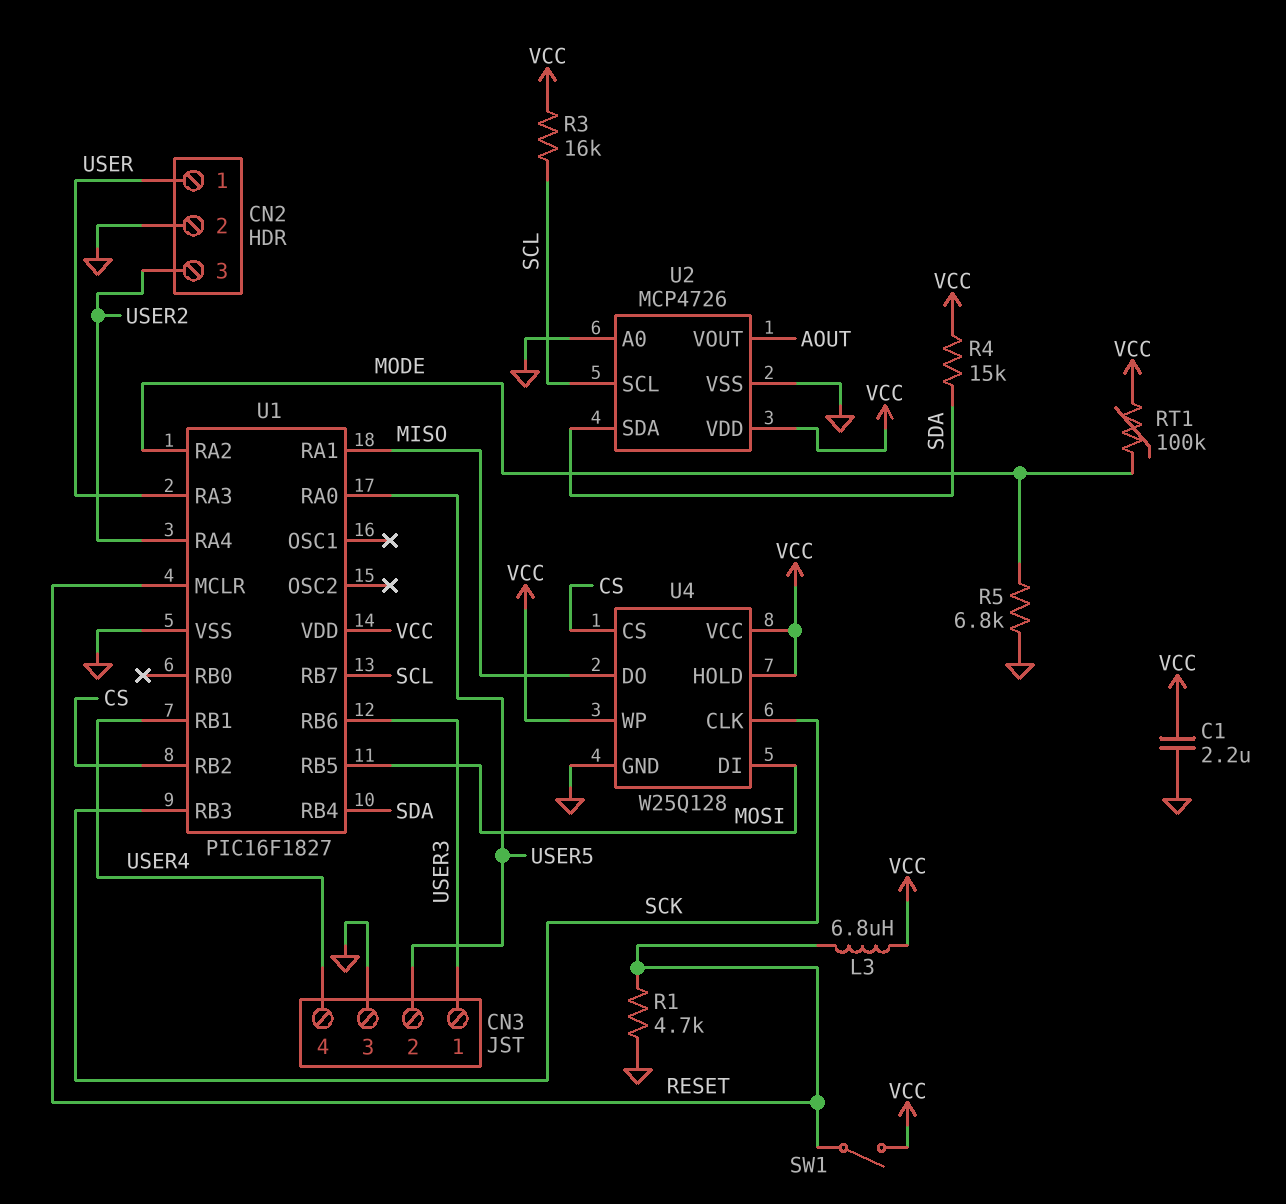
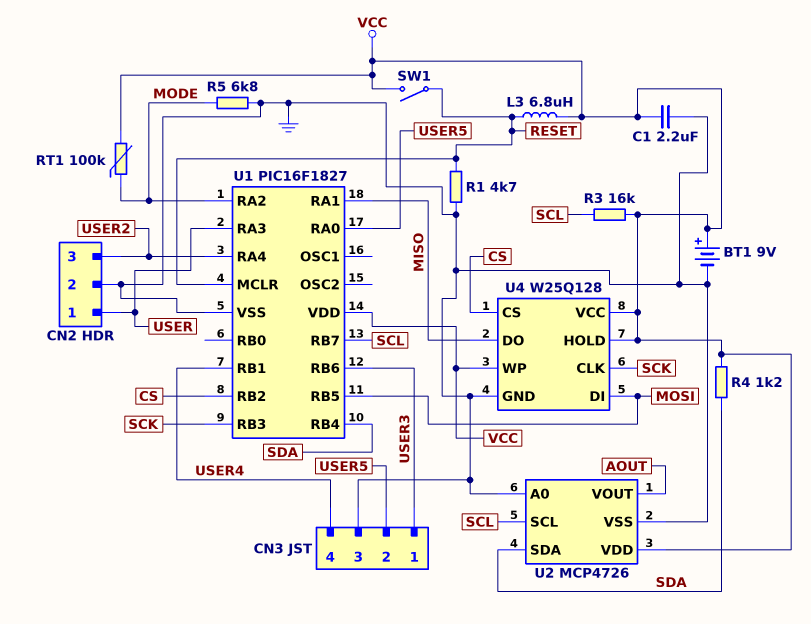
BT1: none -> 9V (plus VCC, minus GND)
R4: 15k (SDA, VCC) -> 1.2k (SDA, VCC)

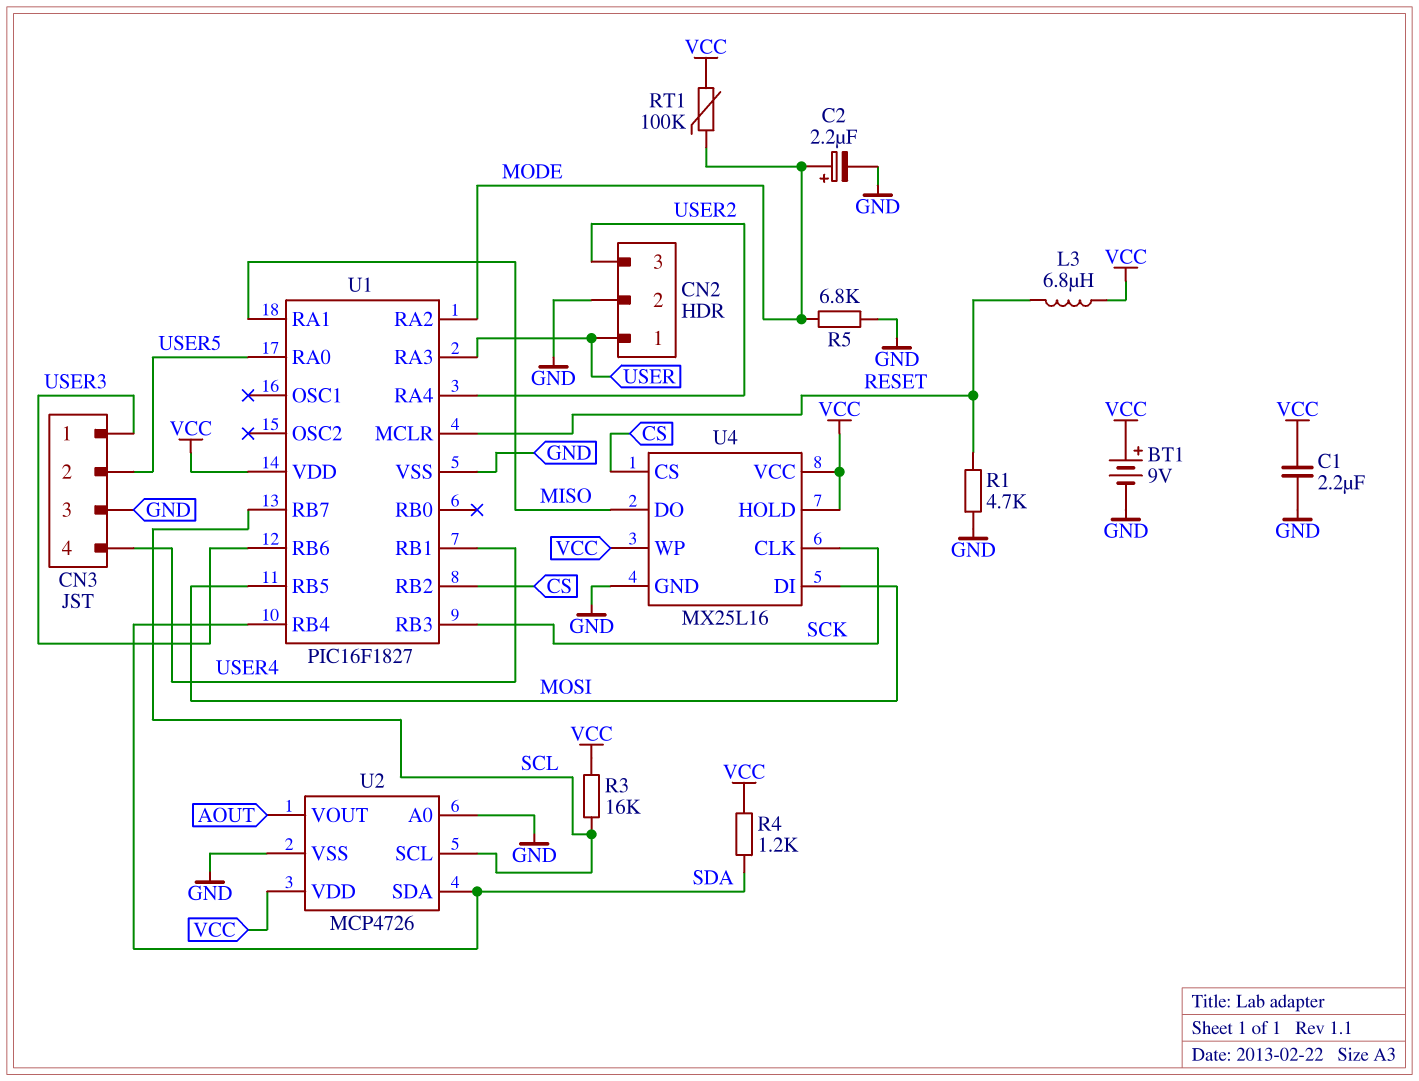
C2: none -> 2.2uF (plus MODE, minus GND)
SW1: switch (RESET, VCC) -> none
U4: W25Q128 -> MX25L16

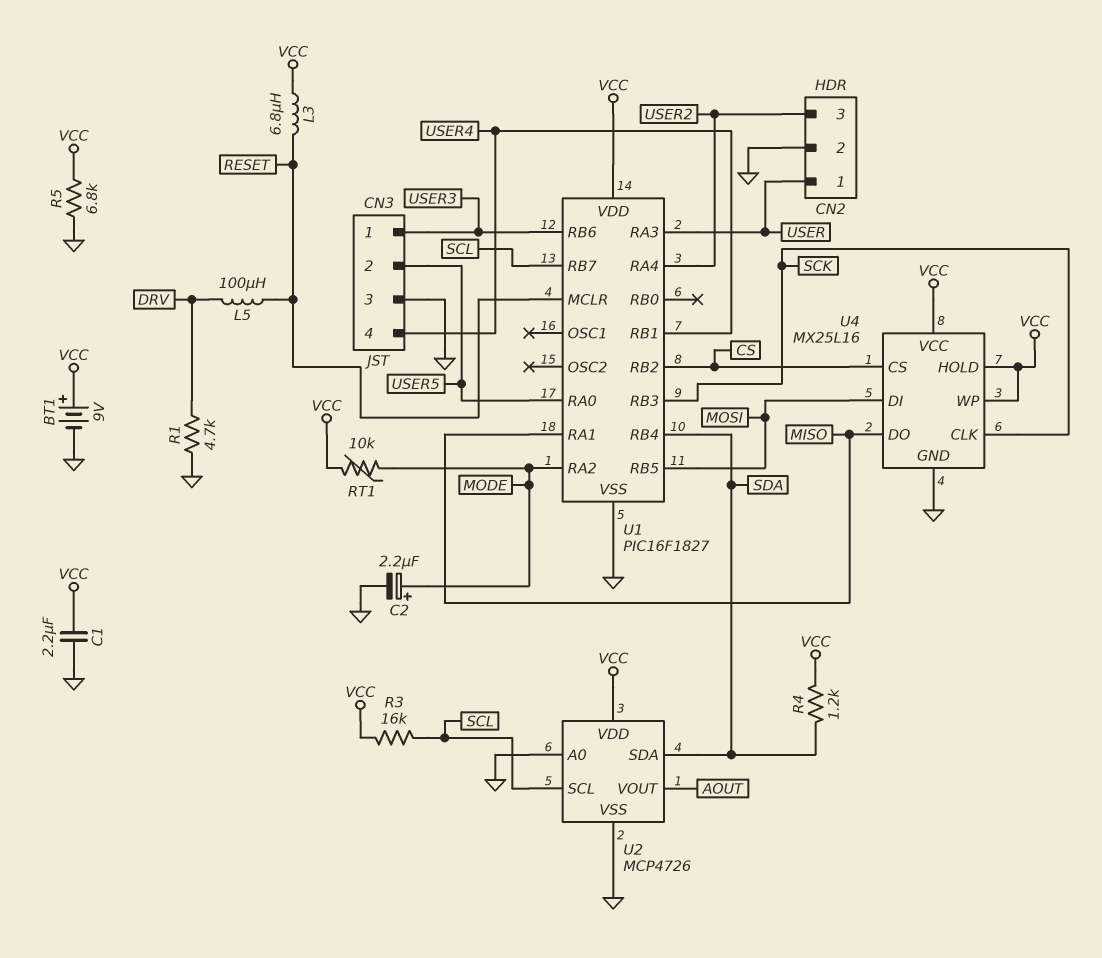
L5: none -> 100uH (DRV, RESET)
R1: 4.7k (GND, RESET) -> 4.7k (DRV, GND)
R5: 6.8k (GND, MODE) -> 6.8k (GND, VCC)
RT1: 100k (MODE, VCC) -> 10k (MODE, VCC)

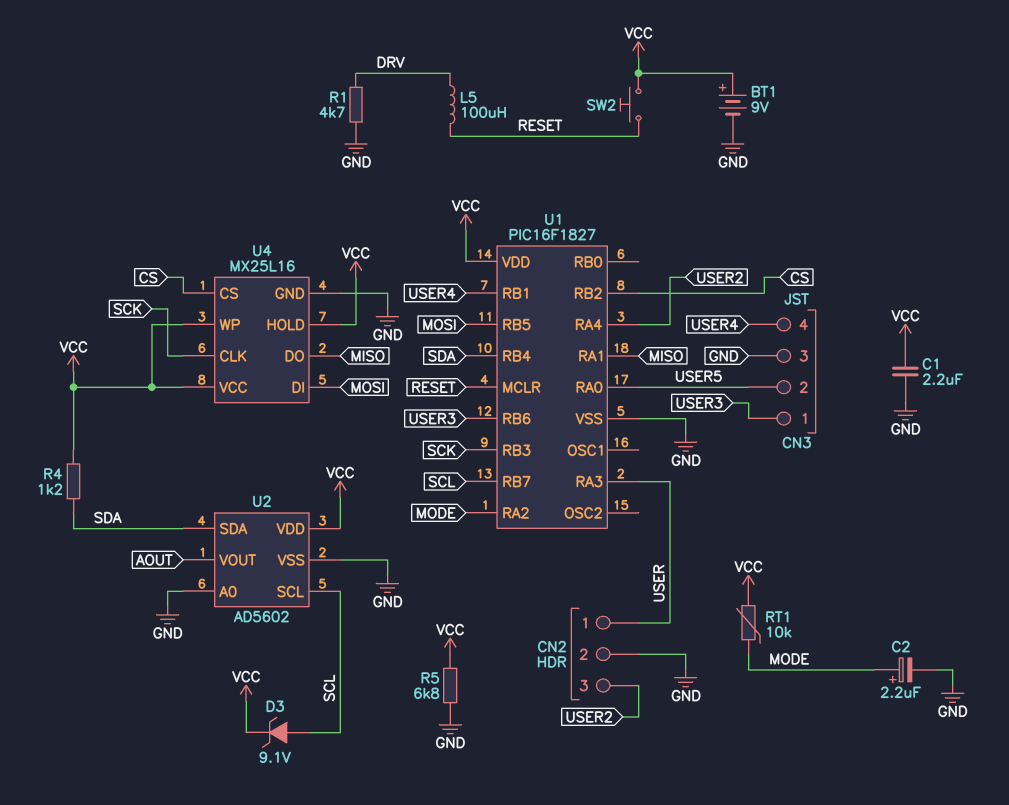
D3: none -> zener 9.1V (A SCL, K VCC)
L3: 6.8uH (RESET, VCC) -> none
R3: 16k (SCL, VCC) -> none
SW2: none -> button (RESET, VCC)
U2: MCP4726 -> AD5602

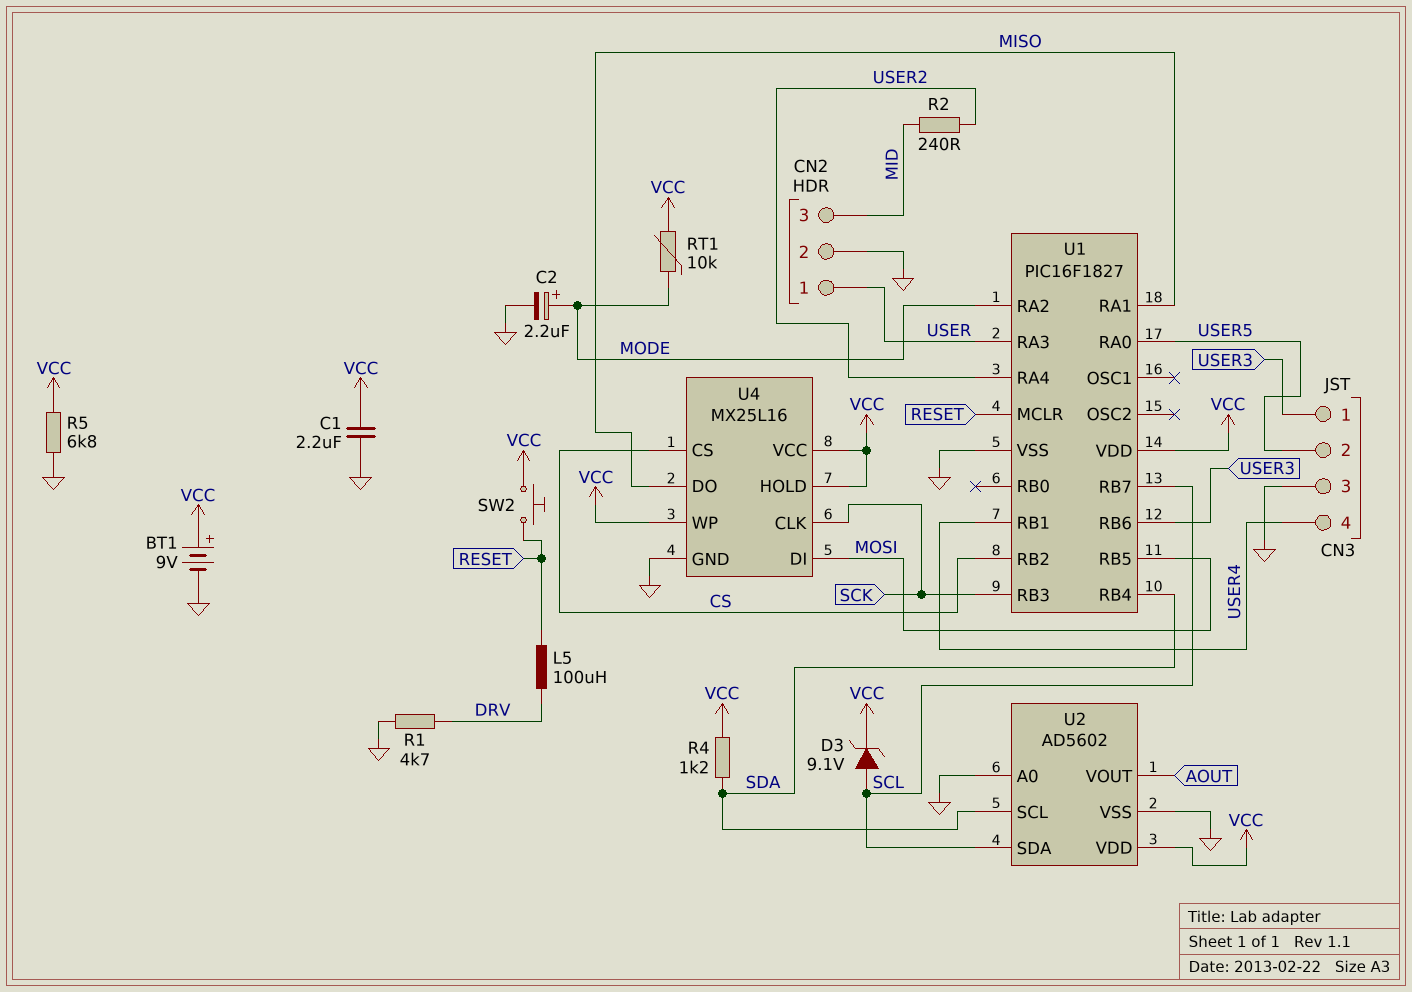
CN2 pin 3: USER2 -> MID
R2: none -> 240 (MID, USER2)
U2 pin SCL: SCL -> SDA
U2 pin SDA: SDA -> SCL

